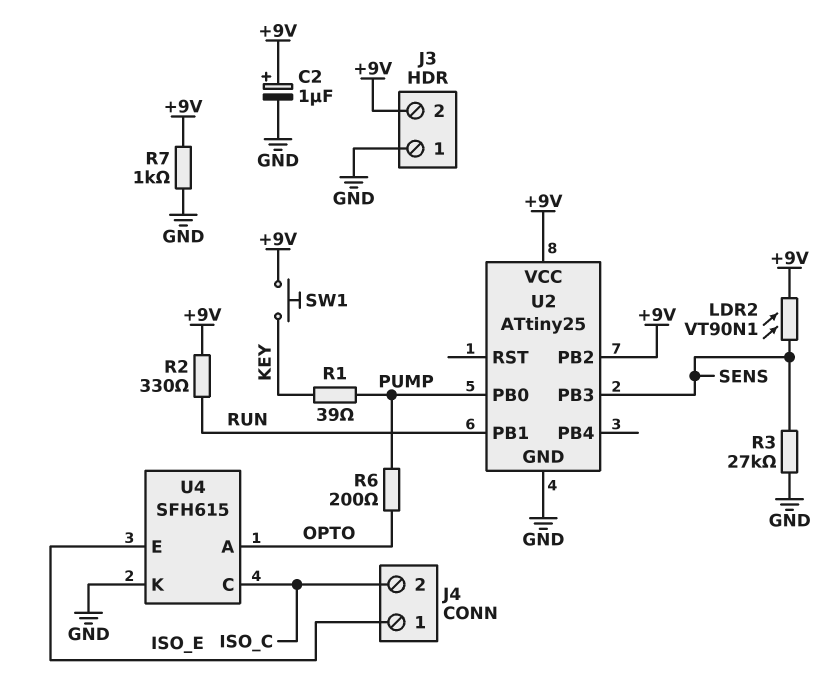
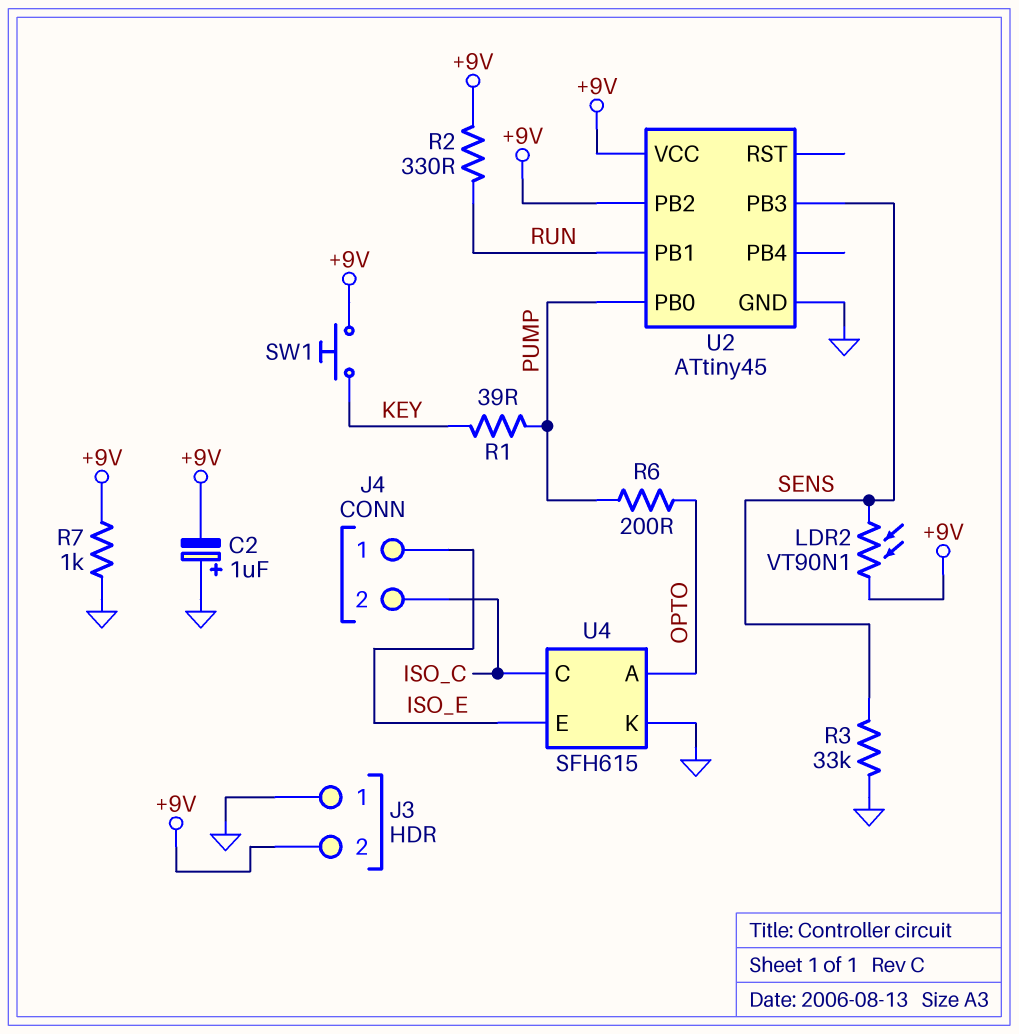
C2: 1uF (plus +9V, minus GND) -> 1uF (plus GND, minus +9V)
R3: 27k (GND, SENS) -> 33k (GND, SENS)
U2: ATtiny25 -> ATtiny45

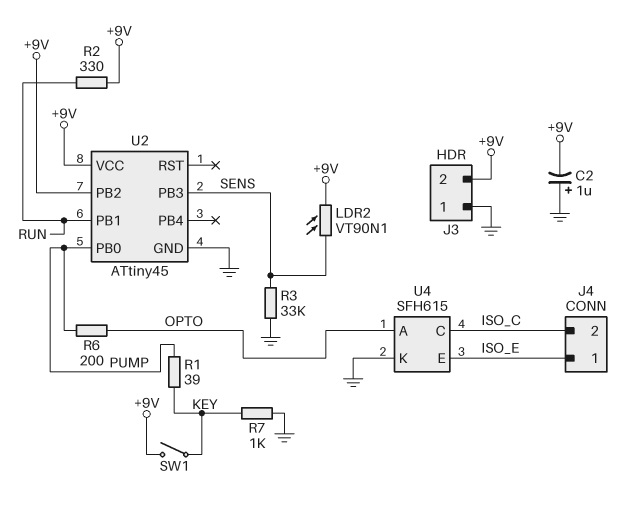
R7: 1k (+9V, GND) -> 1k (GND, KEY)
SW1: button (+9V, KEY) -> switch (+9V, KEY)

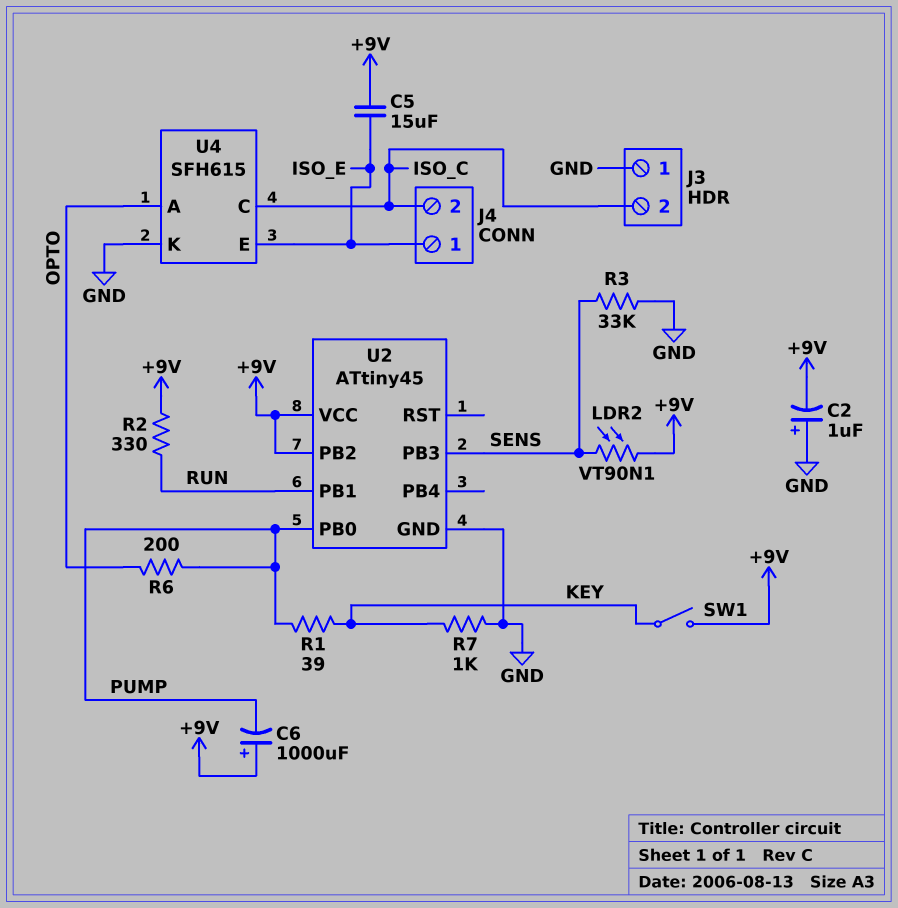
C5: none -> 15uF (+9V, ISO_E)
C6: none -> 1000uF (plus +9V, minus PUMP)
J3 pin 2: +9V -> ISO_C

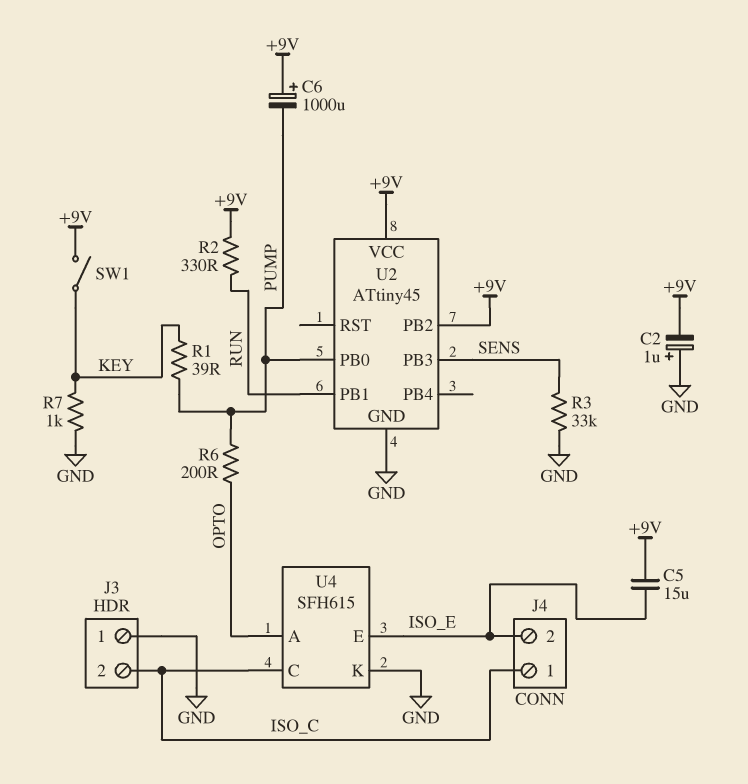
J4 pin 1: ISO_E -> ISO_C
J4 pin 2: ISO_C -> ISO_E
LDR2: VT90N1 (+9V, SENS) -> none

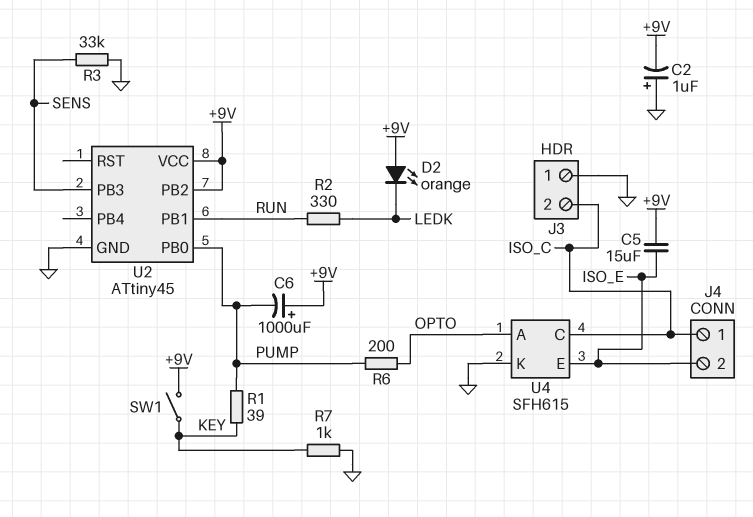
D2: none -> LED orange (A +9V, K LEDK)
R2: 330 (+9V, RUN) -> 330 (LEDK, RUN)

